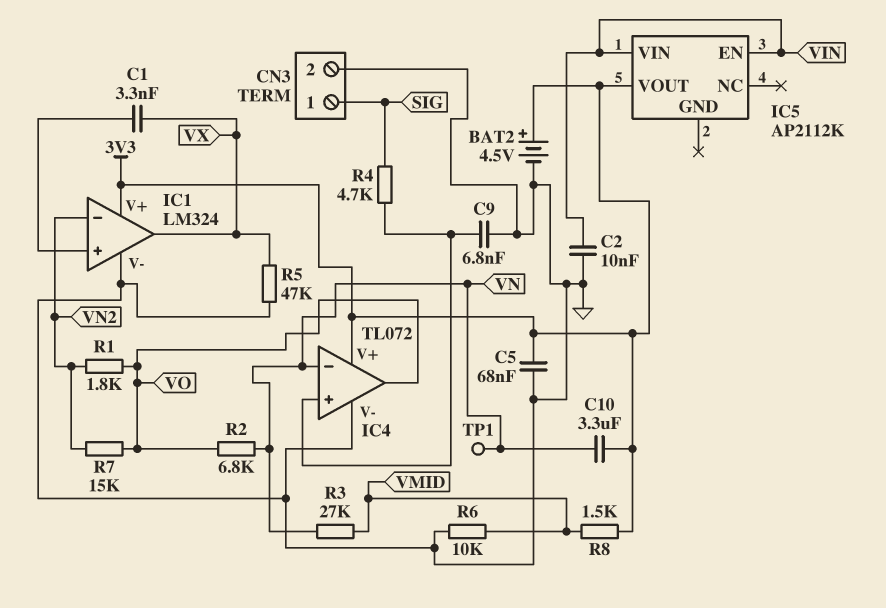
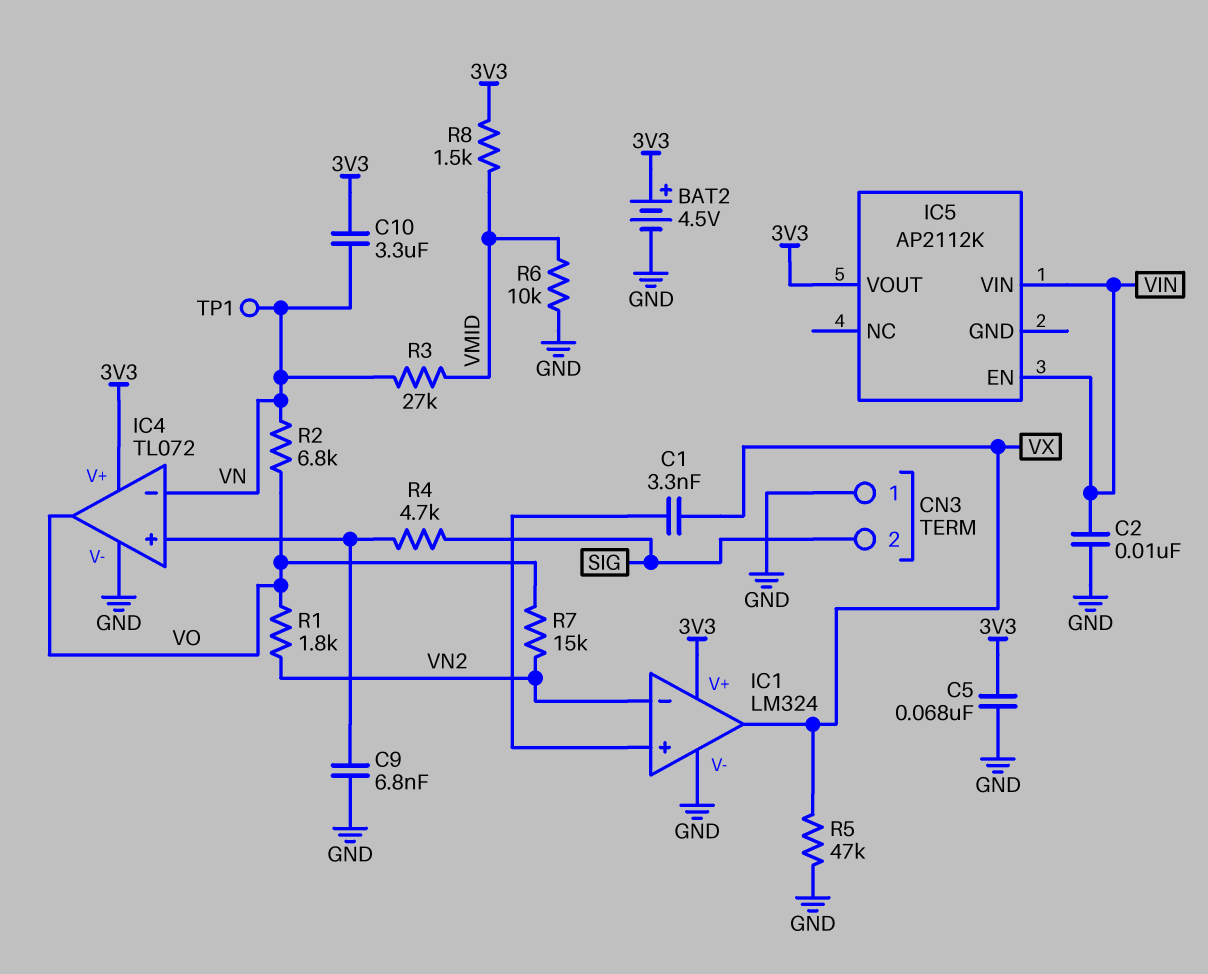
CN3 pin 1: SIG -> GND
CN3 pin 2: GND -> SIG

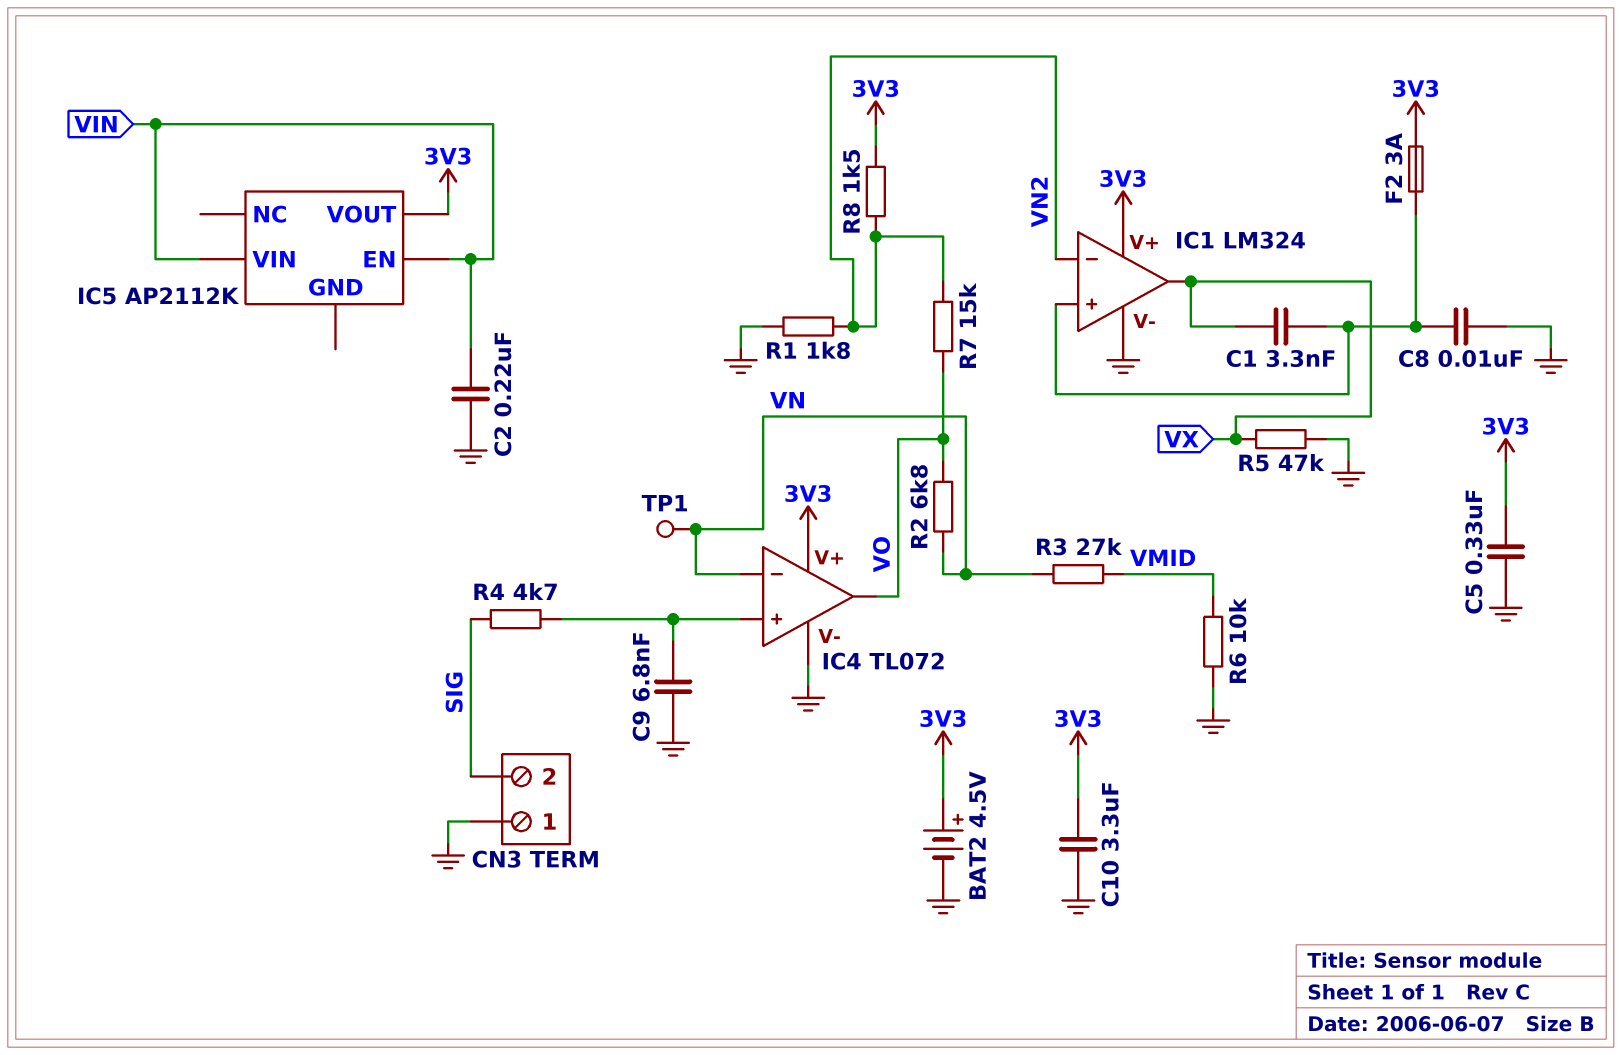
C2: 10nF (GND, VIN) -> 220nF (GND, VIN)
C5: 68nF (3V3, GND) -> 330nF (3V3, GND)
C8: none -> 10nF (GND, IC1/in+)
C10: 3.3uF (3V3, VN) -> 3.3uF (3V3, GND)
F2: none -> 3A (3V3, IC1/in+)
R1: 1.8k (VN2, VO) -> 1.8k (GND, VN2)
R8: 1.5k (3V3, VMID) -> 1.5k (3V3, VN2)

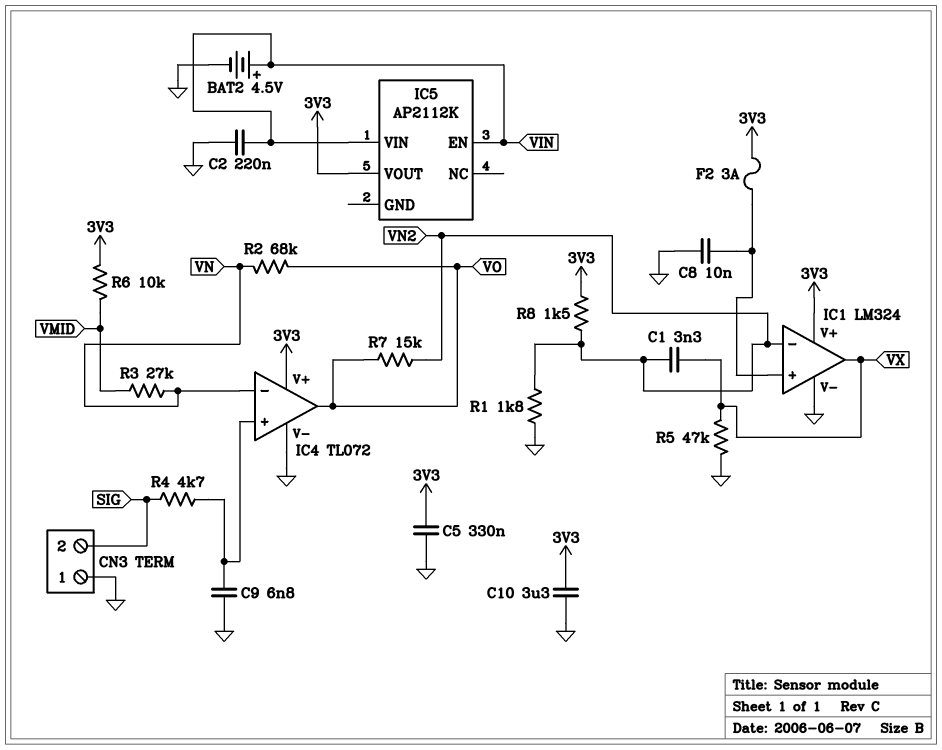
BAT2: 4.5V (plus 3V3, minus GND) -> 4.5V (plus VIN, minus GND)
C1: 3.3nF (IC1/in+, VX) -> 3.3nF (VN2, VX)
R2: 6.8k (VN, VO) -> 68k (VN, VO)
R6: 10k (GND, VMID) -> 10k (3V3, VMID)
TP1: test point (VN) -> none

